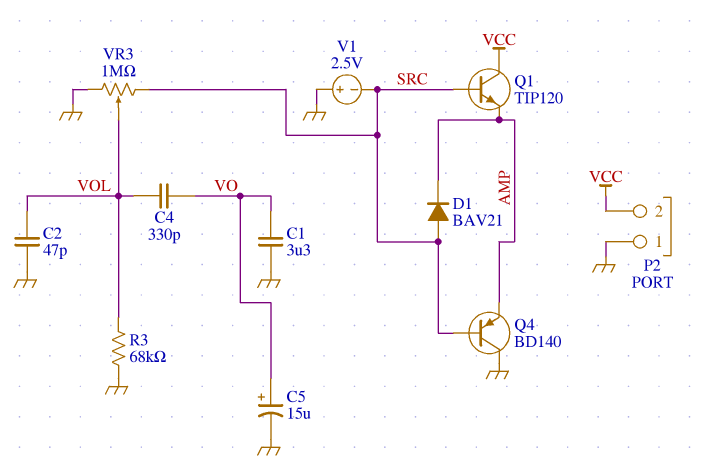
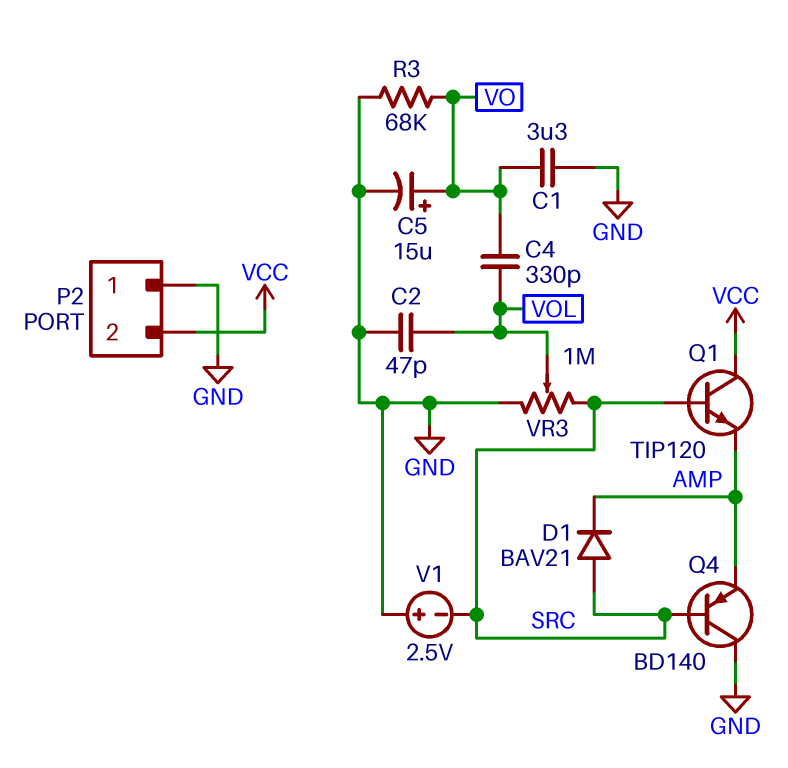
R3: 68k (GND, VOL) -> 68k (GND, VO)

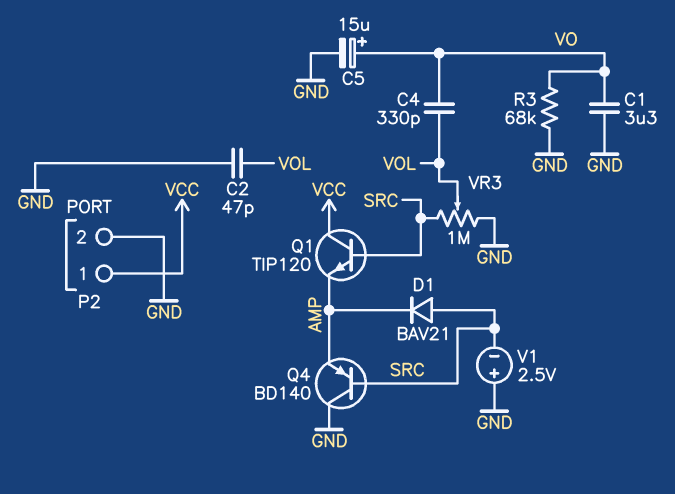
P2 pin 1: GND -> VCC
P2 pin 2: VCC -> GND

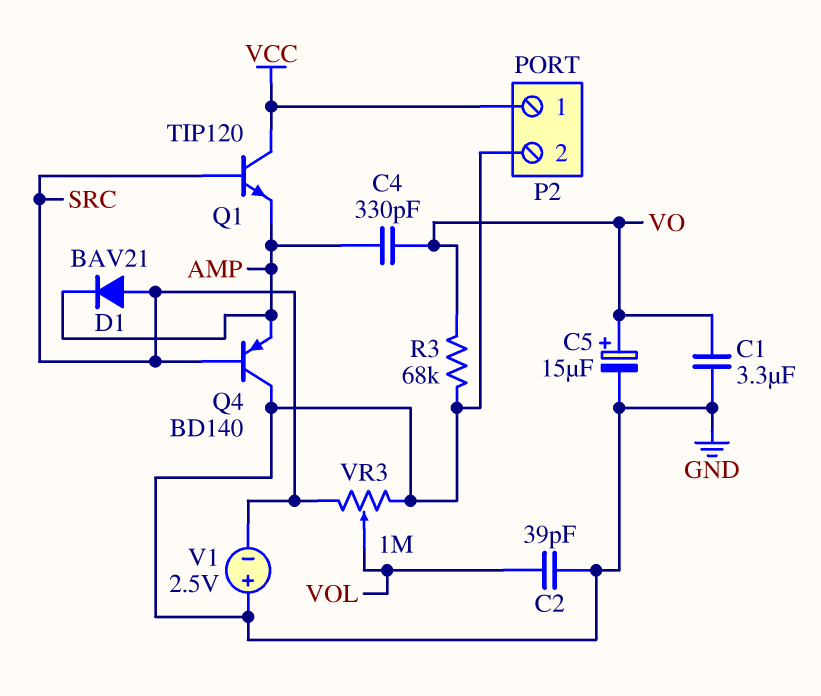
C2: 47pF (GND, VOL) -> 39pF (GND, VOL)
C4: 330pF (VO, VOL) -> 330pF (AMP, VO)

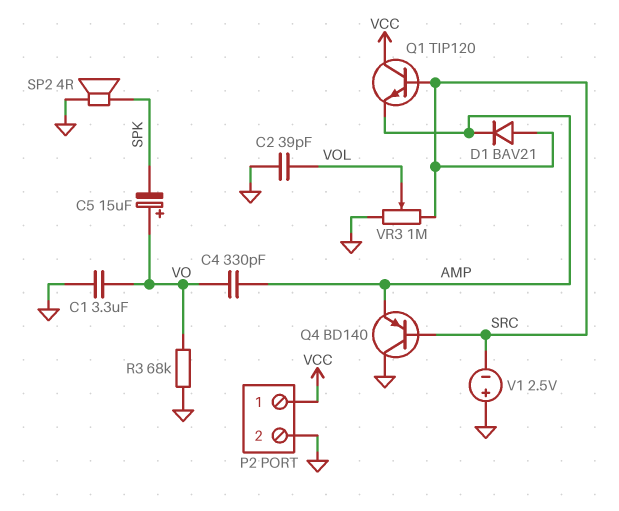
C5: 15uF (plus VO, minus GND) -> 15uF (plus VO, minus SPK)
SP2: none -> speaker 4R (GND, SPK)

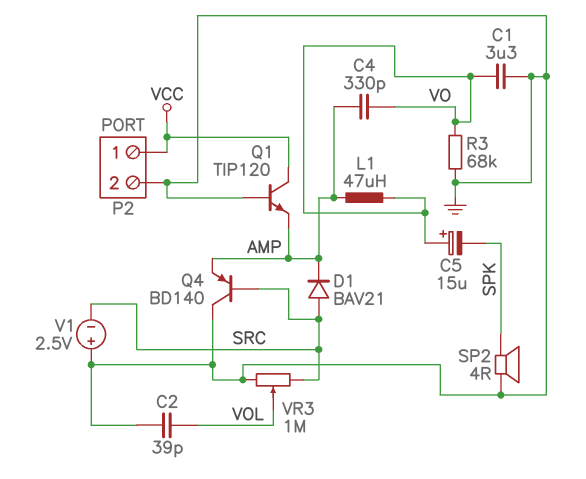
L1: none -> 47uH (AMP, VO)
Q1: NPN TIP120 (B SRC, C VCC, E AMP) -> NPN TIP120 (B GND, C VCC, E AMP)

